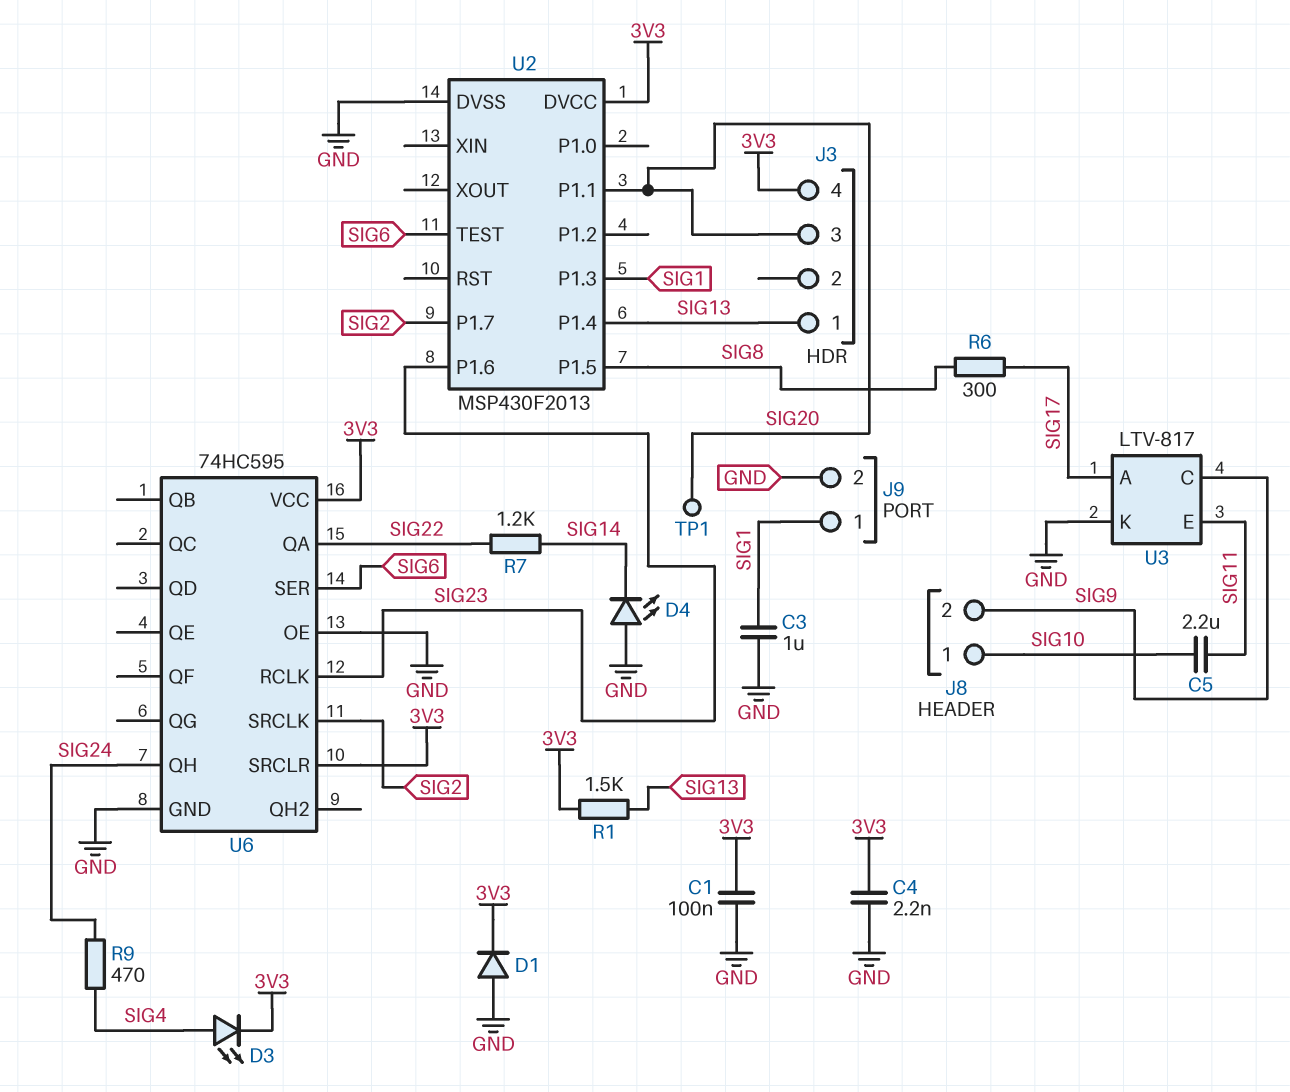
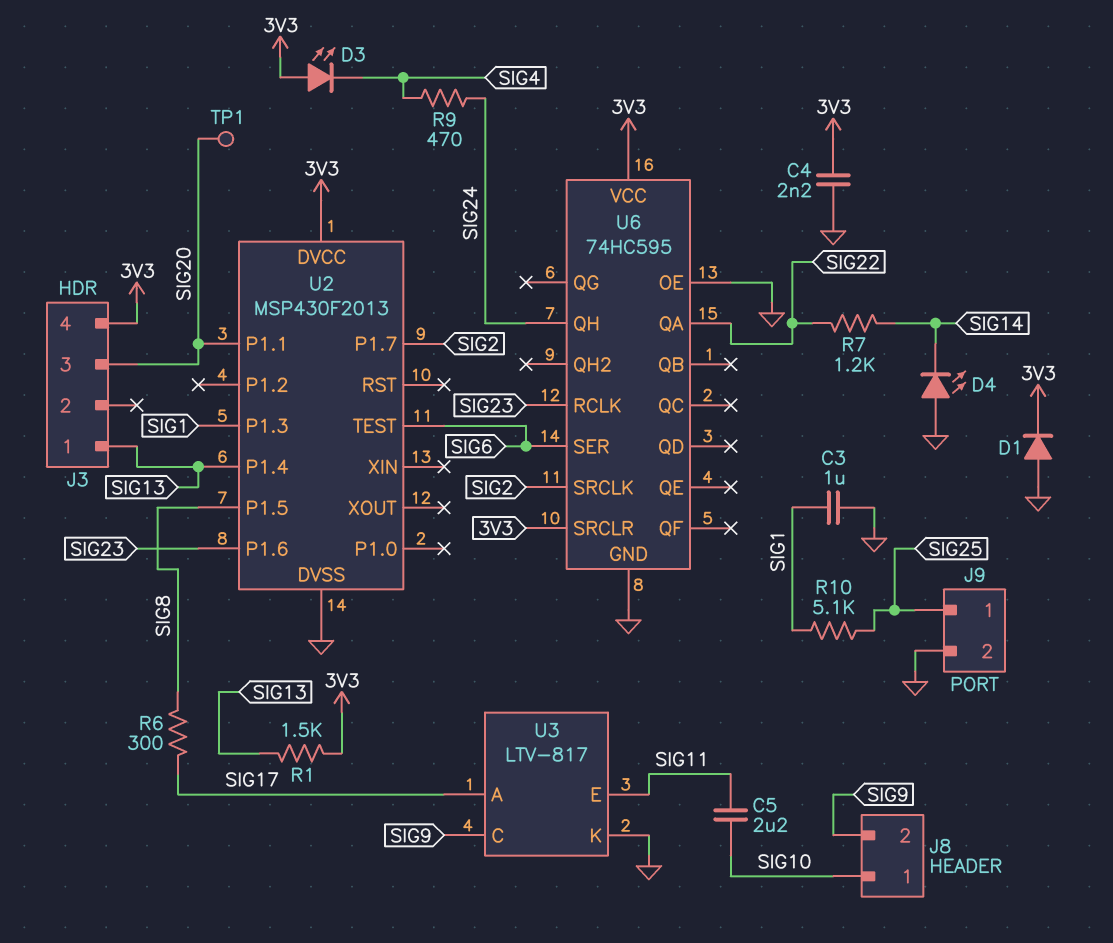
C1: 100nF (3V3, GND) -> none
D3: LED (A SIG4, K 3V3) -> LED (A 3V3, K SIG4)
J9 pin 1: SIG1 -> SIG25
R10: none -> 5.1k (SIG1, SIG25)

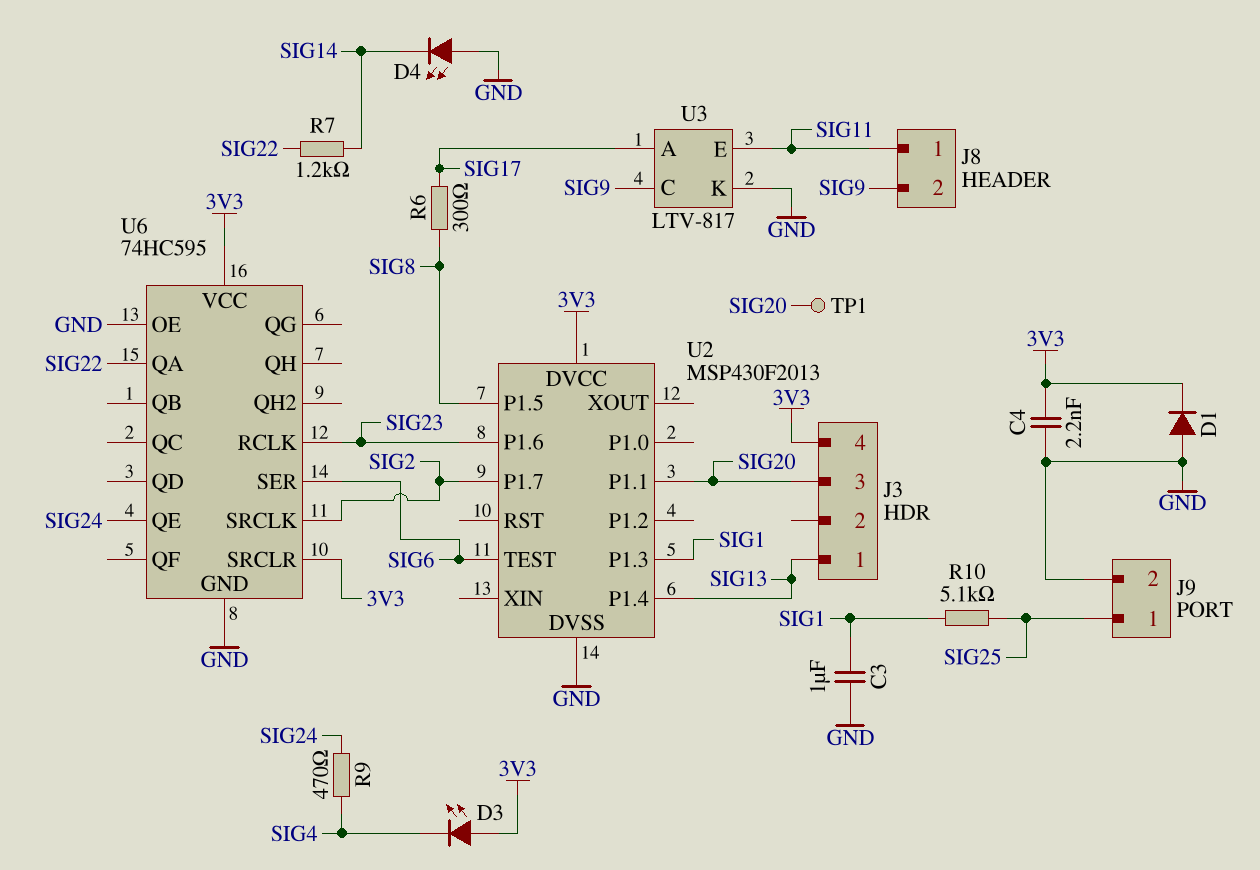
C5: 2.2uF (SIG10, SIG11) -> none
J8 pin 1: SIG10 -> SIG11
R1: 1.5k (3V3, SIG13) -> none
U6 pin QE: none -> SIG24
U6 pin QH: SIG24 -> none

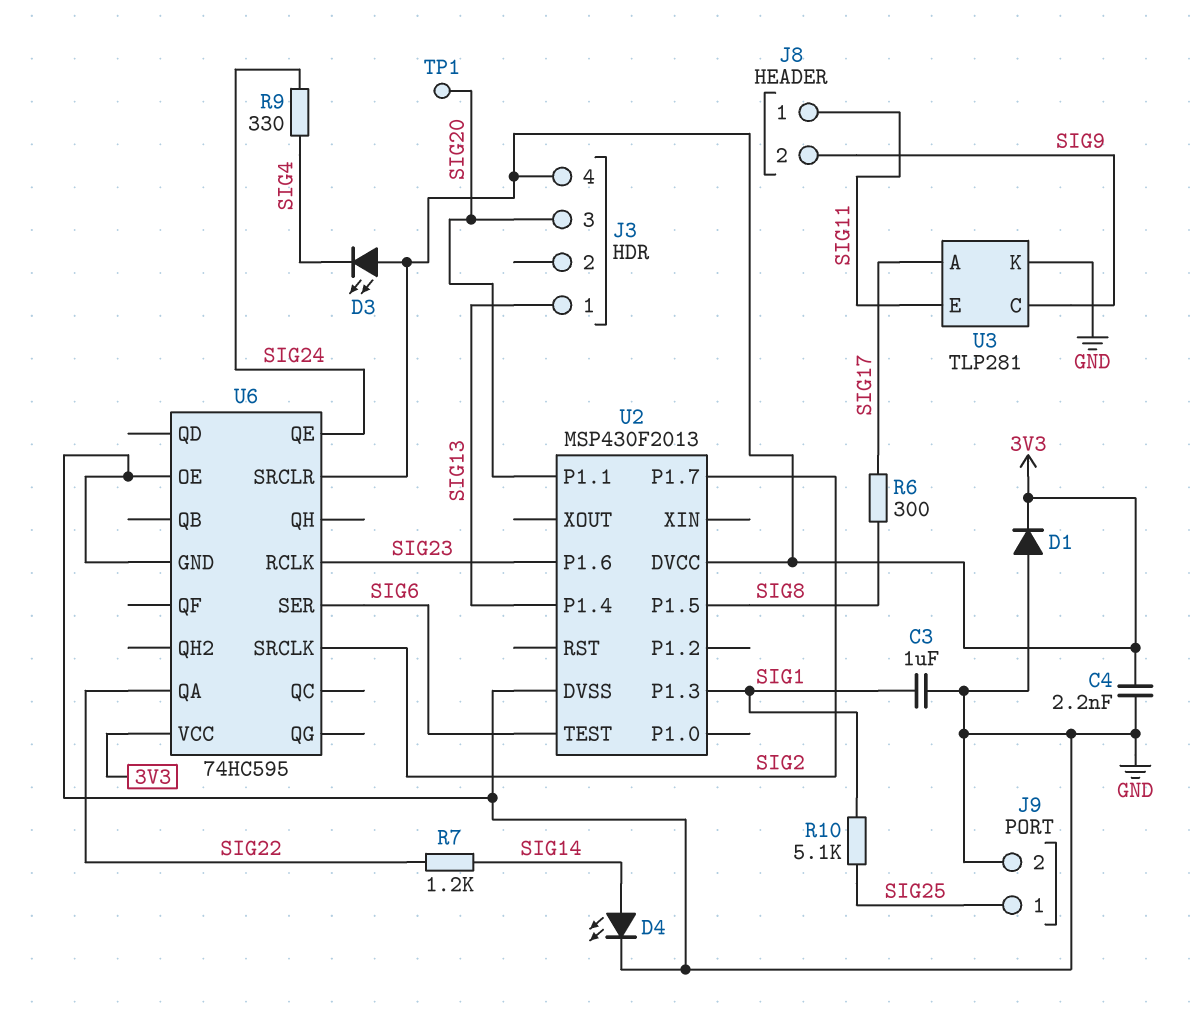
D4: LED (A GND, K SIG14) -> LED (A SIG14, K GND)
R9: 470 (SIG4, SIG24) -> 330 (SIG4, SIG24)
U3: LTV-817 -> TLP281

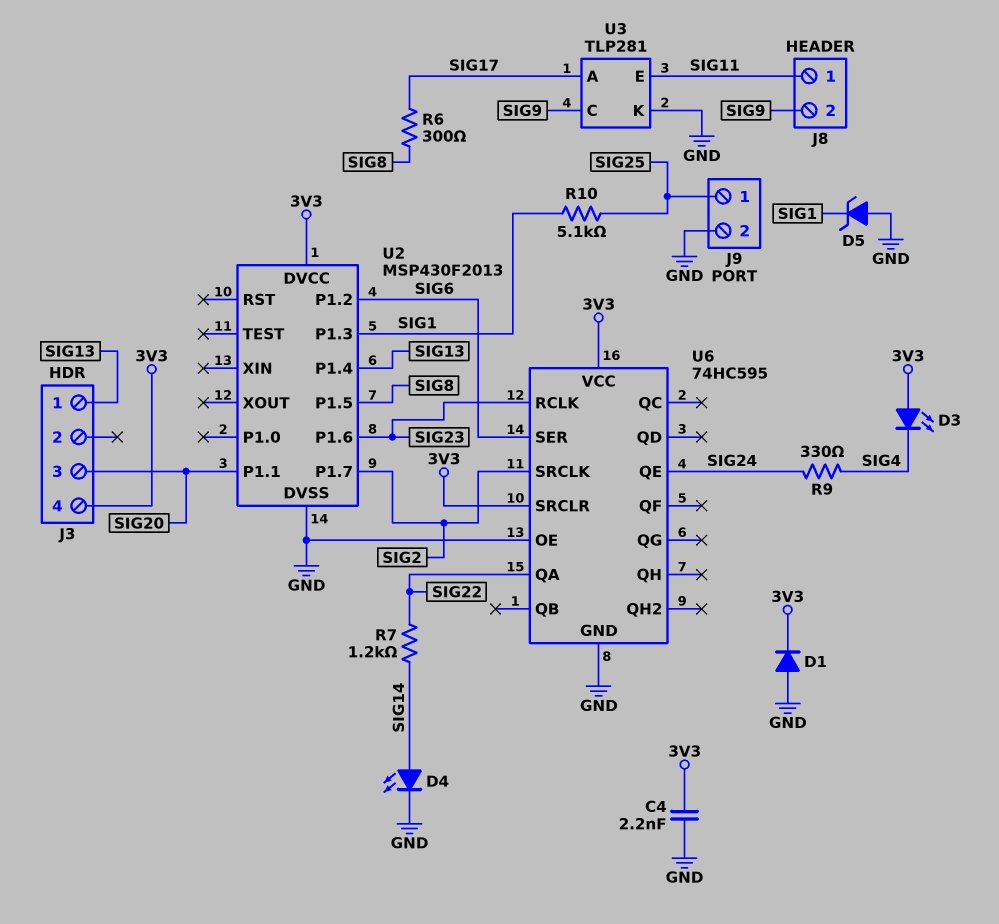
C3: 1uF (GND, SIG1) -> none
D5: none -> zener (A GND, K SIG1)
TP1: test point (SIG20) -> none
U2 pin P1.2: none -> SIG6
U2 pin TEST: SIG6 -> none

